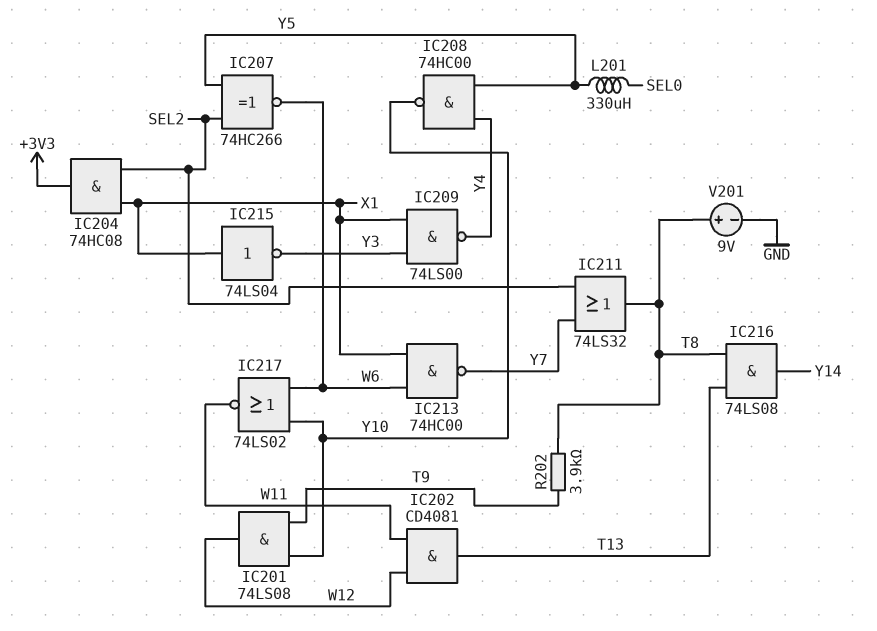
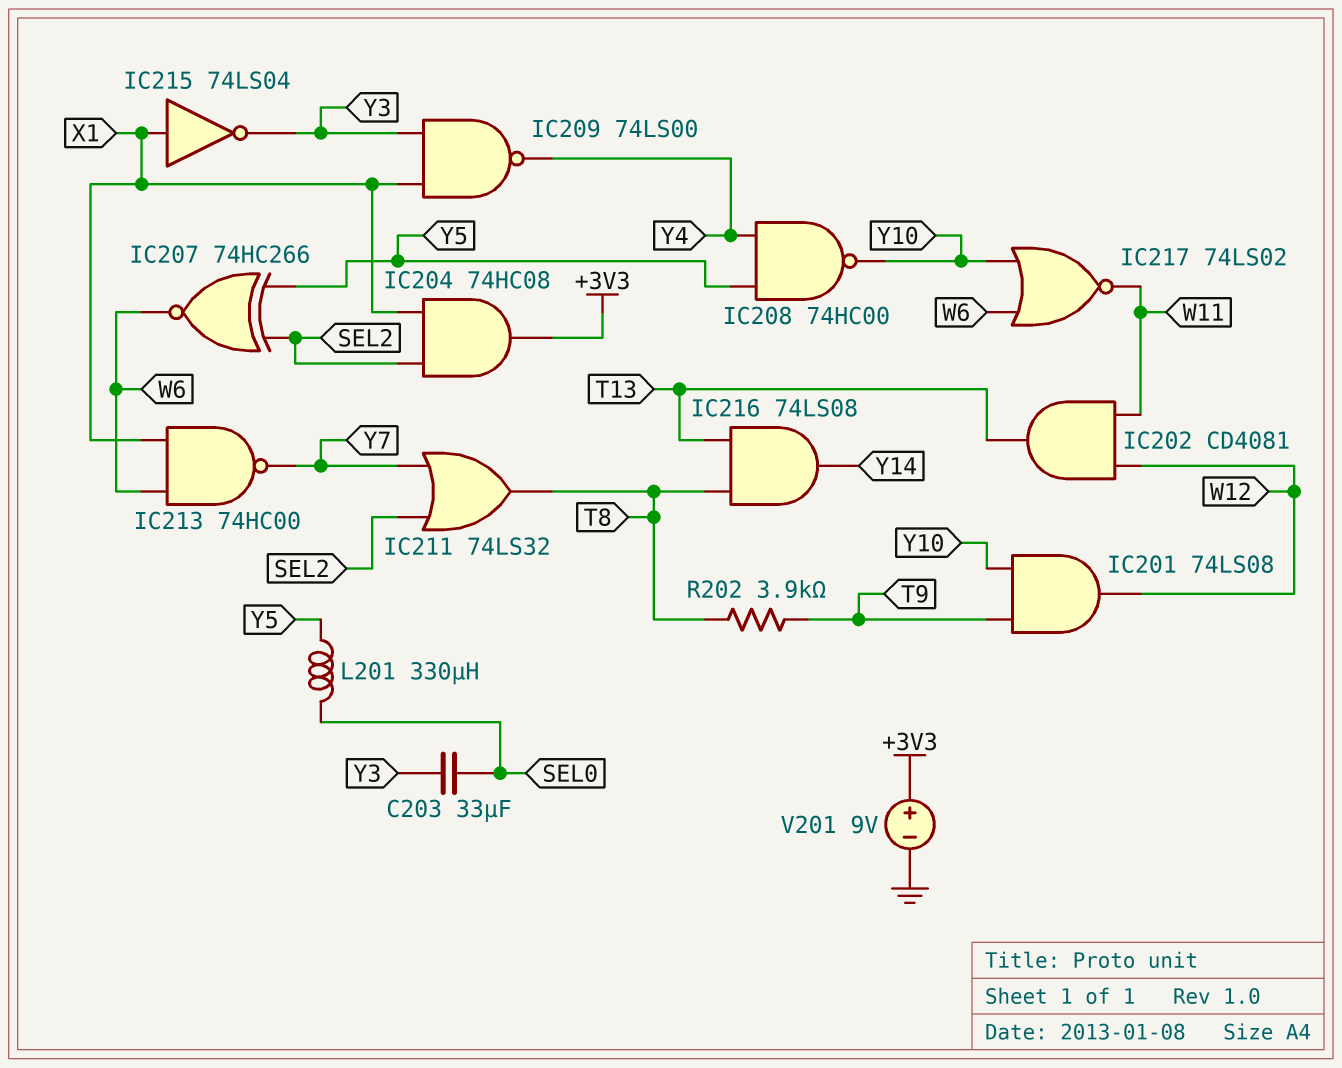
C203: none -> 33uF (SEL0, Y3)
V201: 9V (plus T8, minus GND) -> 9V (plus +3V3, minus GND)

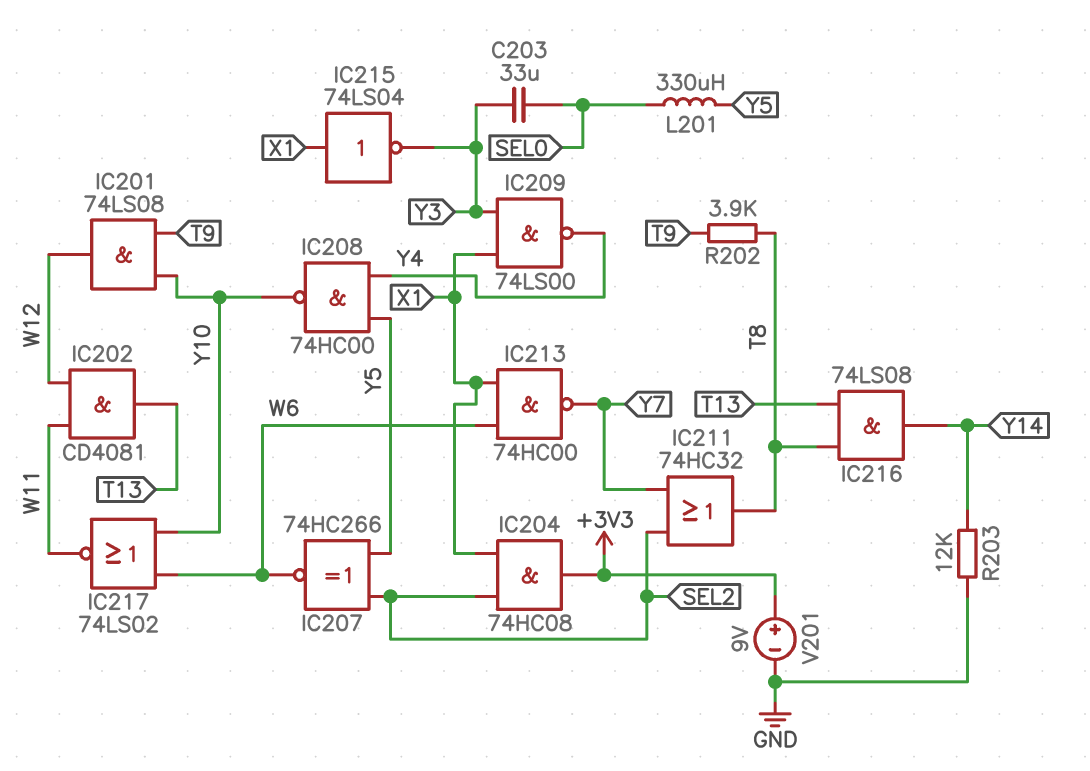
IC211: OR 74LS32 (in SEL2, in Y7, out T8) -> OR 74HC32 (in SEL2, in Y7, out T8)
R203: none -> 12k (GND, Y14)

